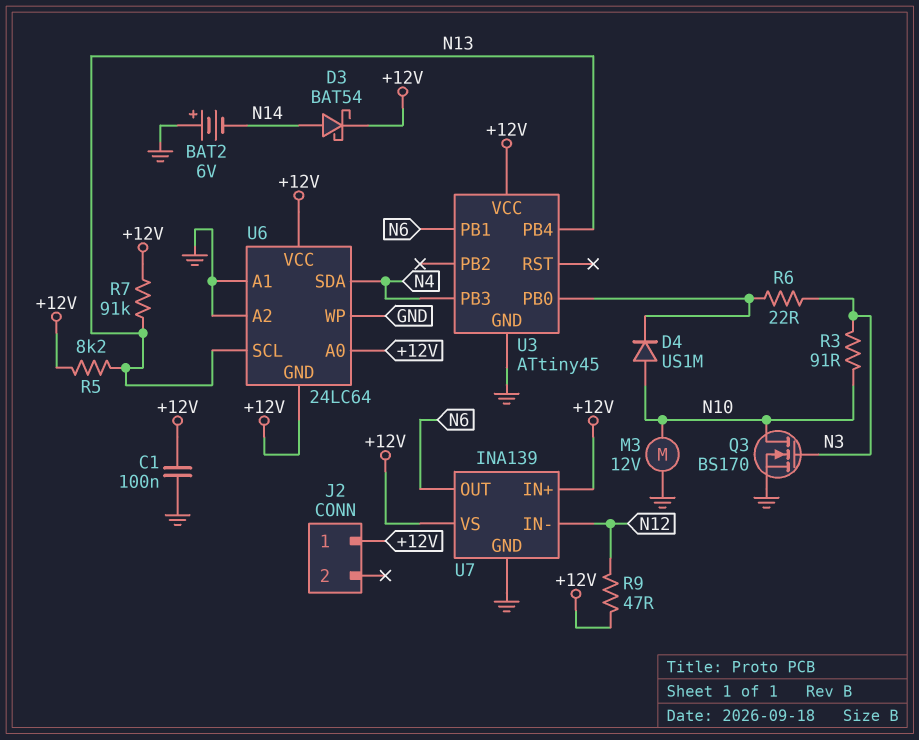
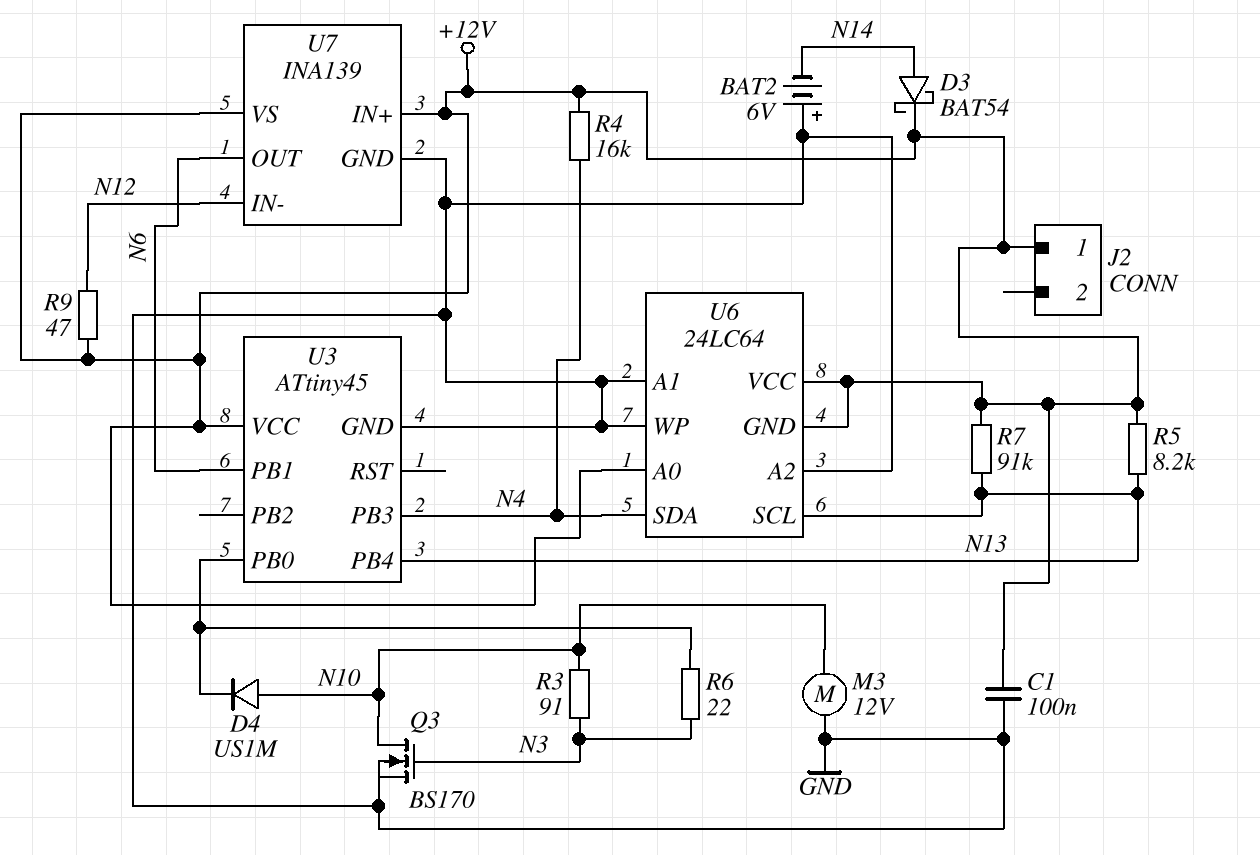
R4: none -> 16k (+12V, N4)

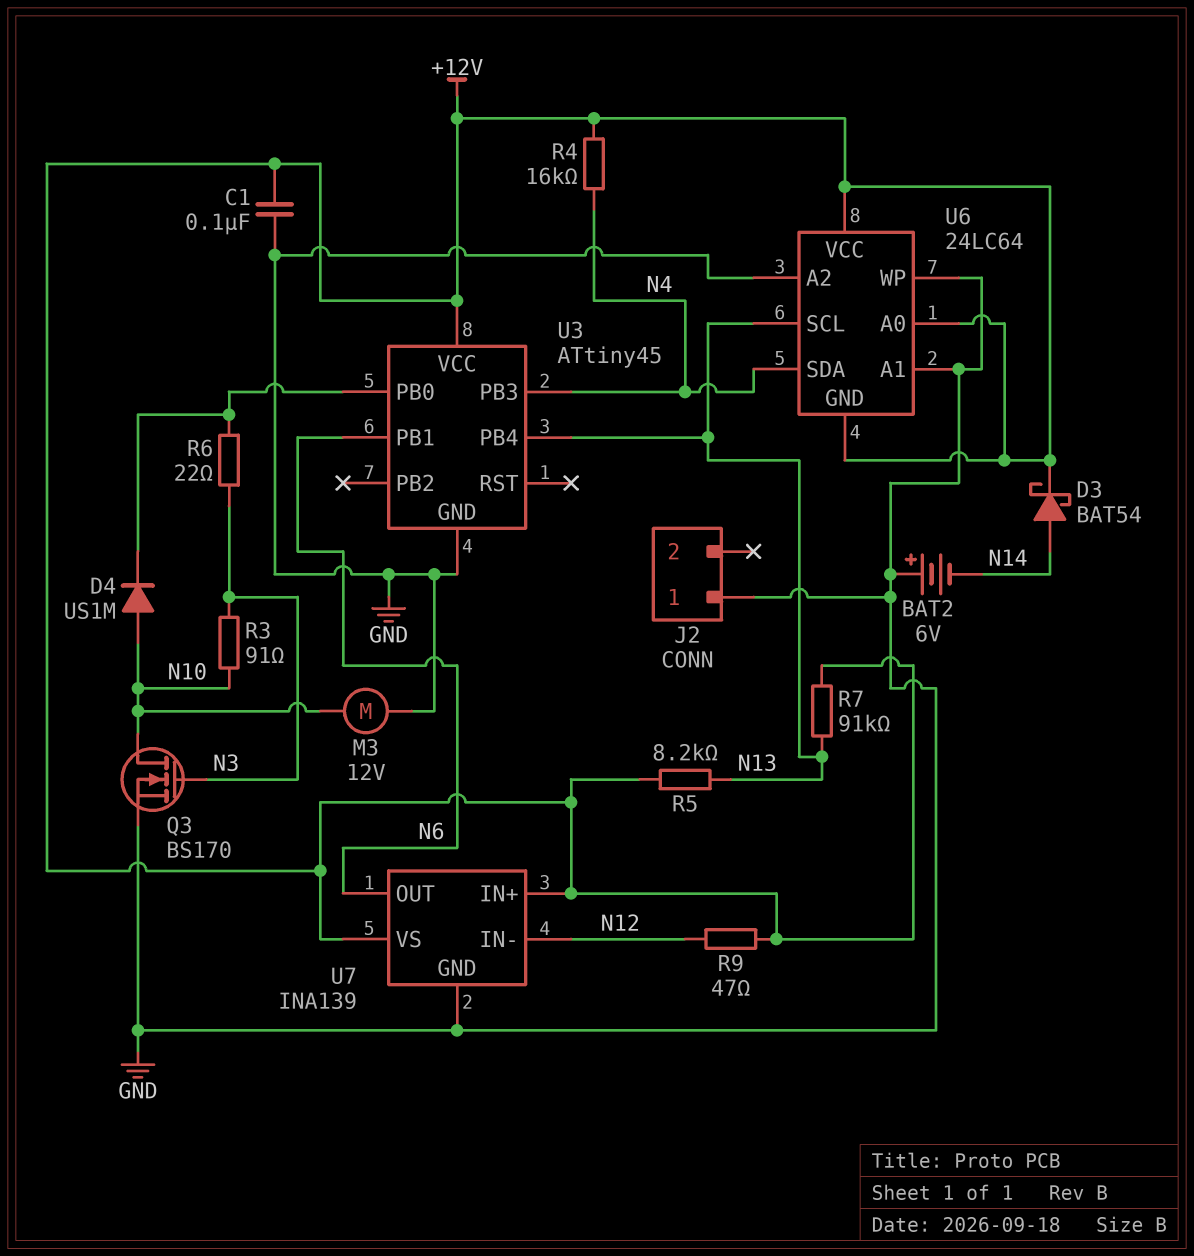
J2 pin 1: +12V -> GND

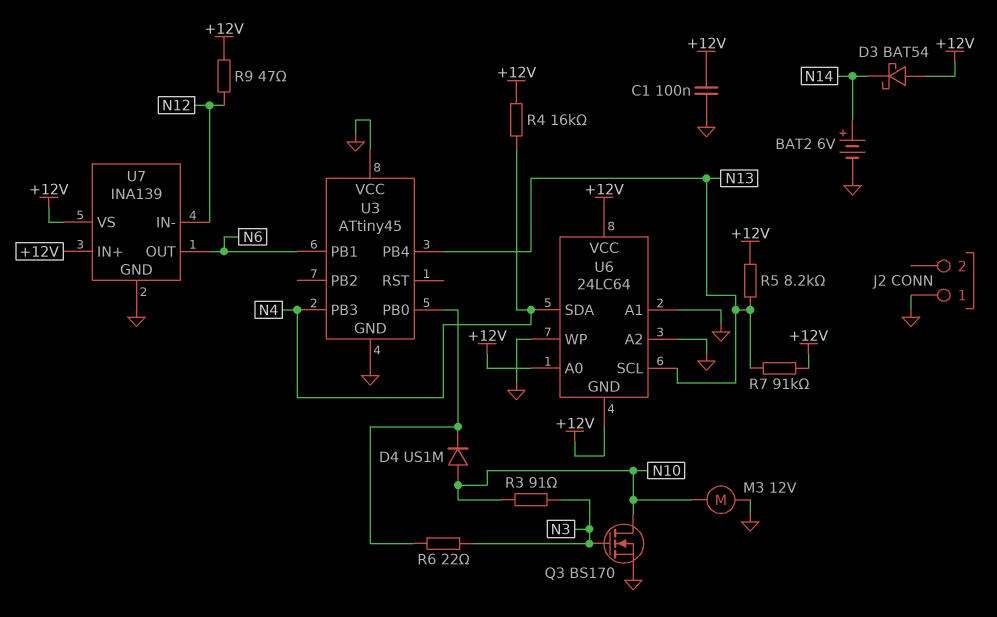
BAT2: 6V (plus GND, minus N14) -> 6V (plus N14, minus GND)
D3: schottky BAT54 (A N14, K +12V) -> schottky BAT54 (A +12V, K N14)
U3 pin VCC: +12V -> GND

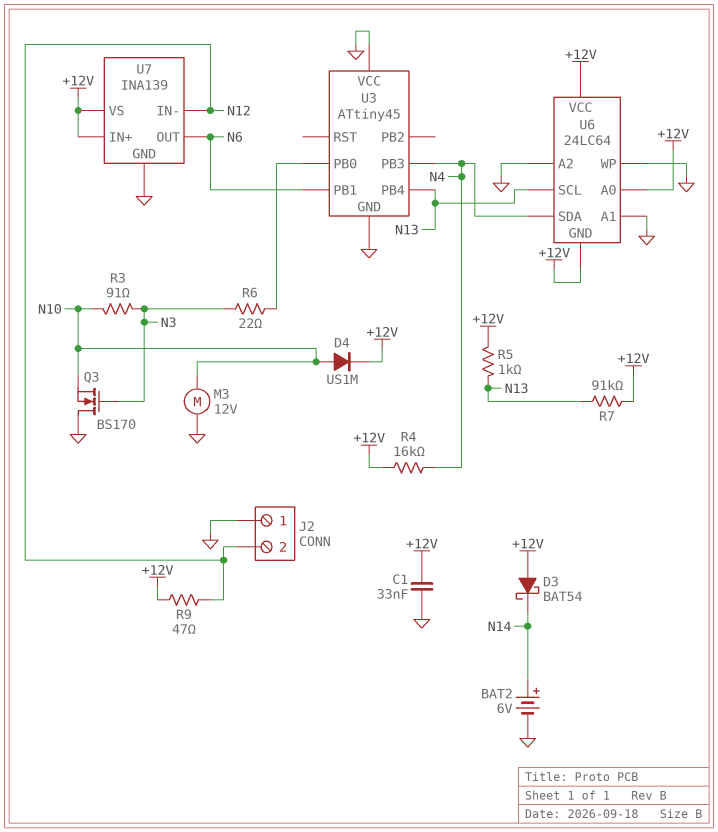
C1: 100nF (+12V, GND) -> 33nF (+12V, GND)
D4: diode US1M (A N10, K U3/PB0) -> diode US1M (A N10, K +12V)
J2 pin 2: none -> N12
Q3: NMOS BS170 (G N3, D N10, S GND) -> NMOS BS170 (G N3, D GND, S N10)
R5: 8.2k (+12V, N13) -> 1k (+12V, N13)

